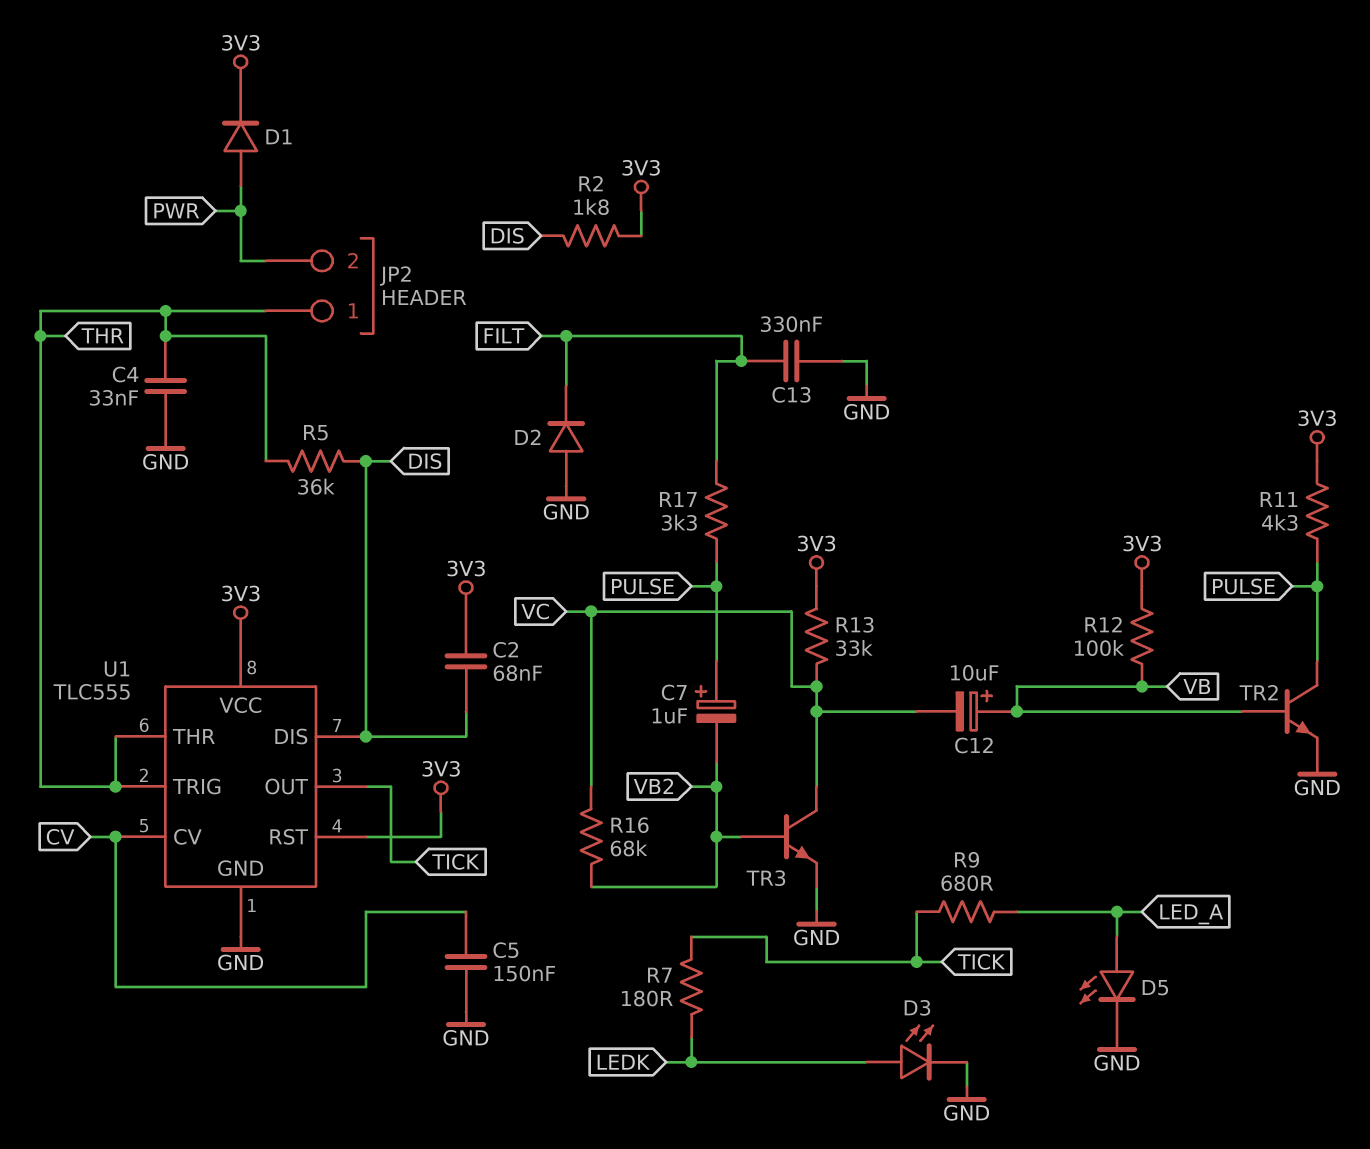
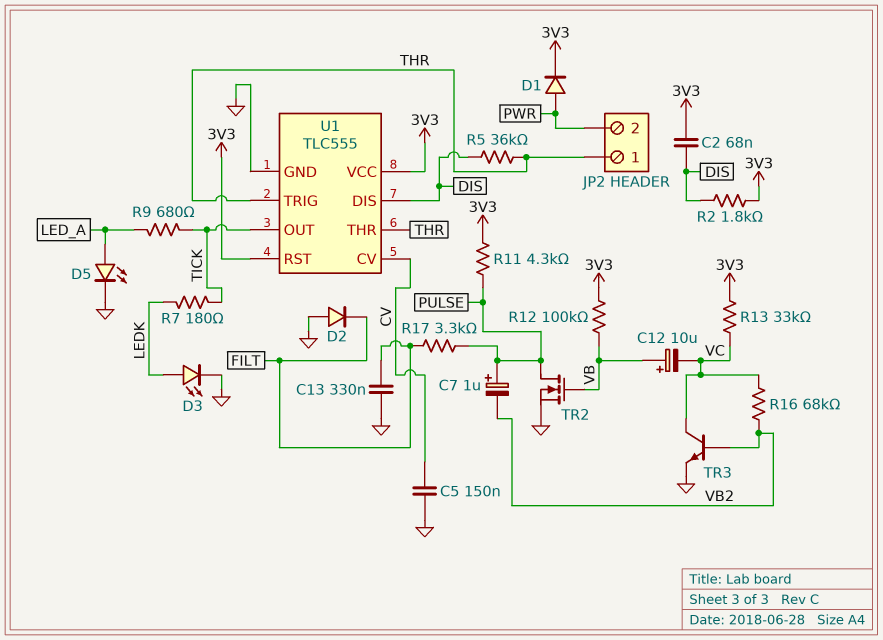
C4: 33nF (GND, THR) -> none
TR2: NPN (B VB, C PULSE, E GND) -> NMOS (G VB, D PULSE, S GND)

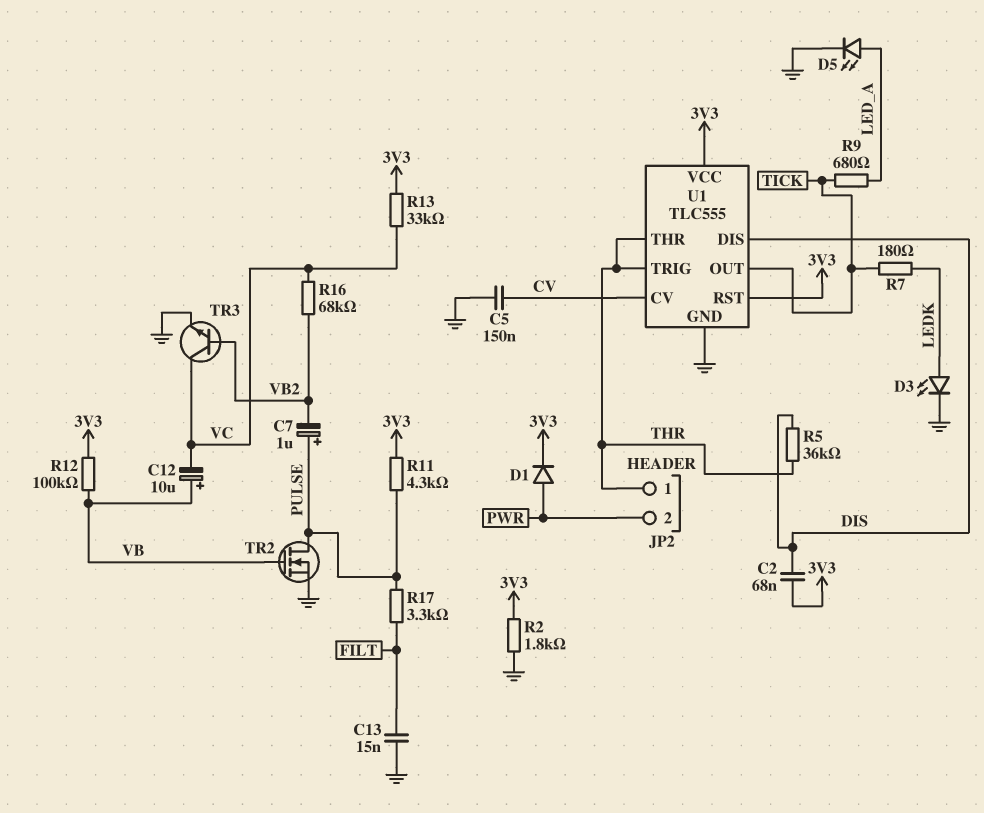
C13: 330nF (FILT, GND) -> 15nF (FILT, GND)
D2: diode (A GND, K FILT) -> none
R2: 1.8k (3V3, DIS) -> 1.8k (3V3, GND)

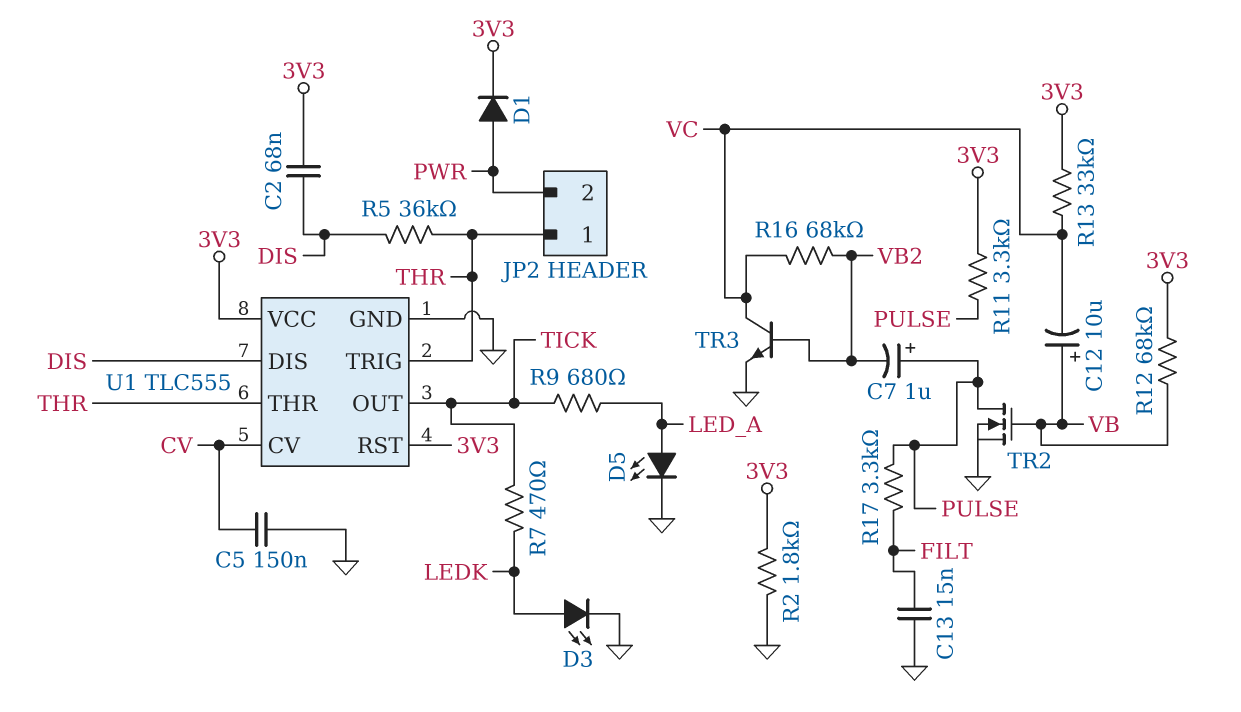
R7: 180 (LEDK, TICK) -> 470 (LEDK, TICK)
R11: 4.3k (3V3, PULSE) -> 3.3k (3V3, PULSE)
R12: 100k (3V3, VB) -> 68k (3V3, VB)

